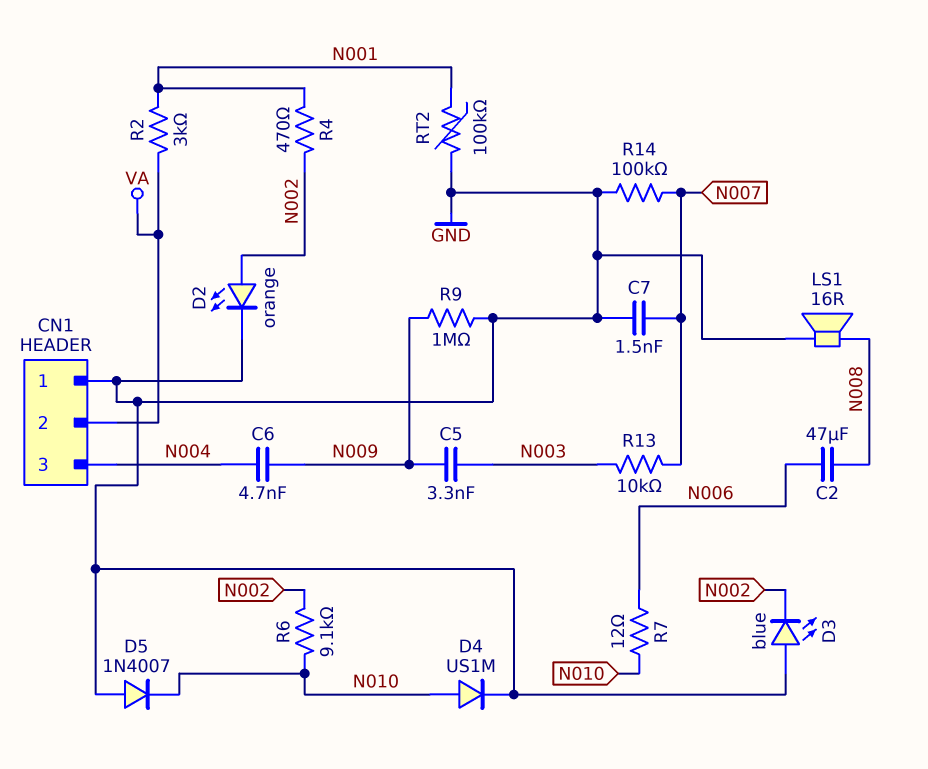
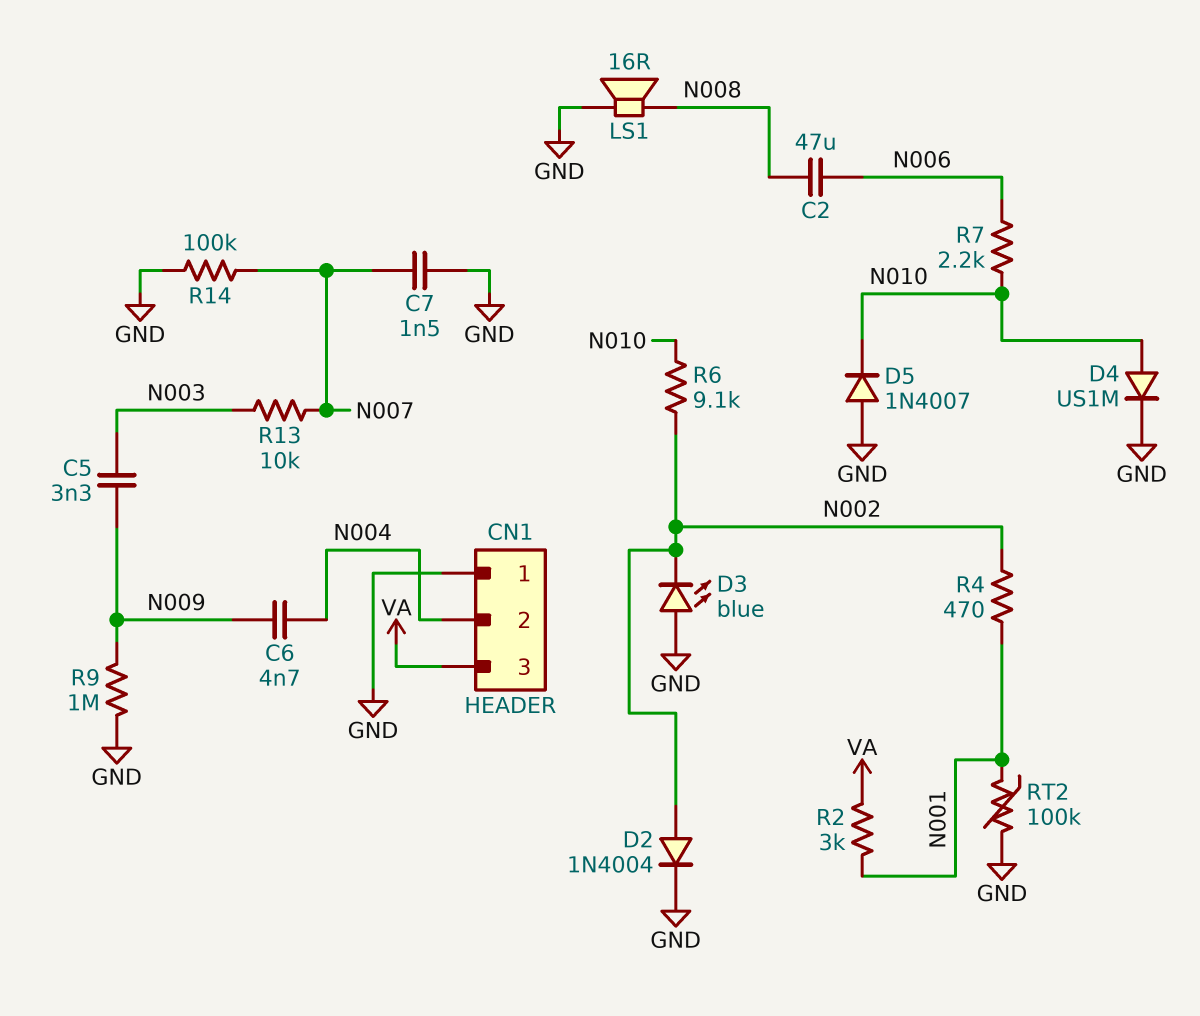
CN1 pin 2: VA -> N004
CN1 pin 3: N004 -> VA
D2: LED orange (A N002, K GND) -> diode 1N4004 (A N002, K GND)
R7: 12 (N006, N010) -> 2.2k (N006, N010)

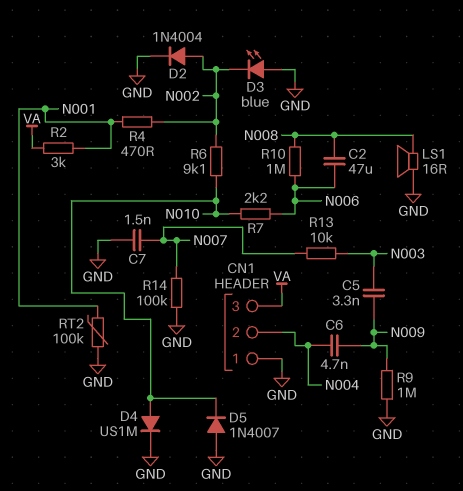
R10: none -> 1M (N006, N008)

